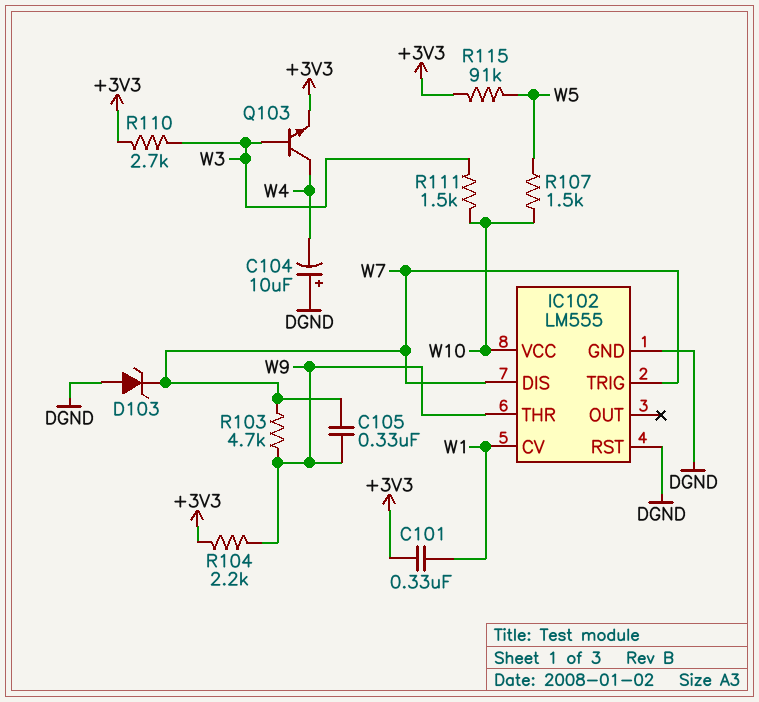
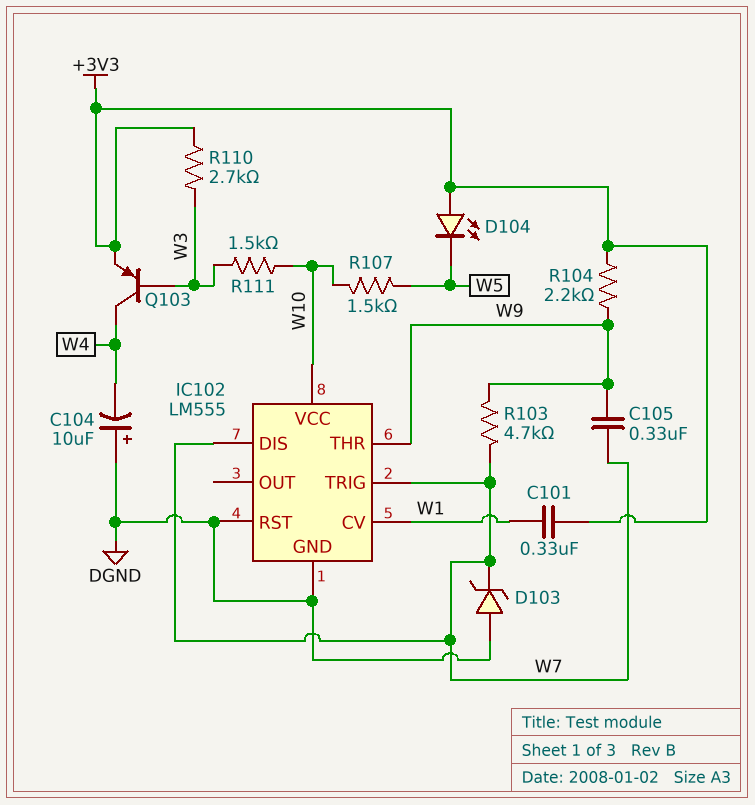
D104: none -> LED (A +3V3, K W5)
Q103: NPN (B W3, C W4, E +3V3) -> PNP (B W3, C W4, E +3V3)
R115: 91k (+3V3, W5) -> none

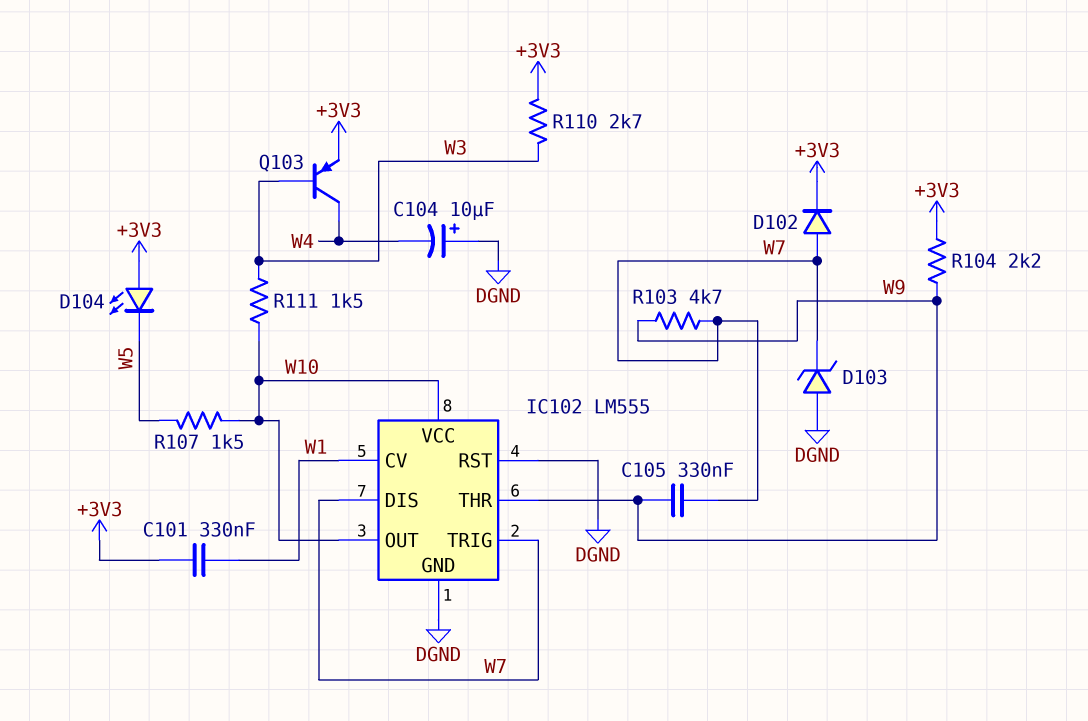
D102: none -> diode (A W7, K +3V3)
IC102 pin OUT: none -> W10

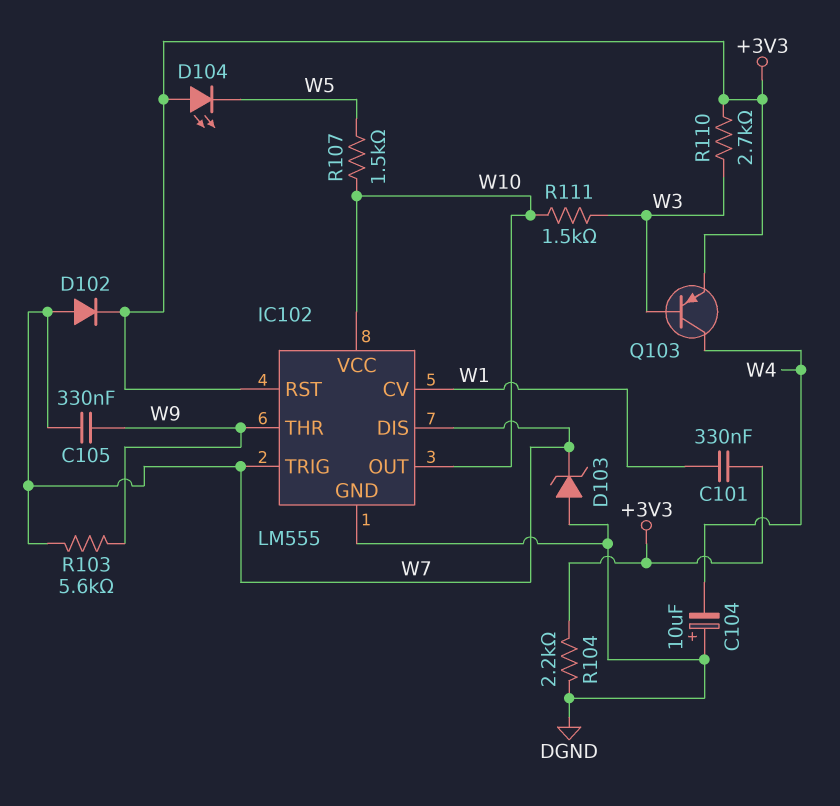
IC102 pin RST: DGND -> +3V3
R103: 4.7k (W7, W9) -> 5.6k (W7, W9)
R104: 2.2k (+3V3, W9) -> 2.2k (+3V3, DGND)

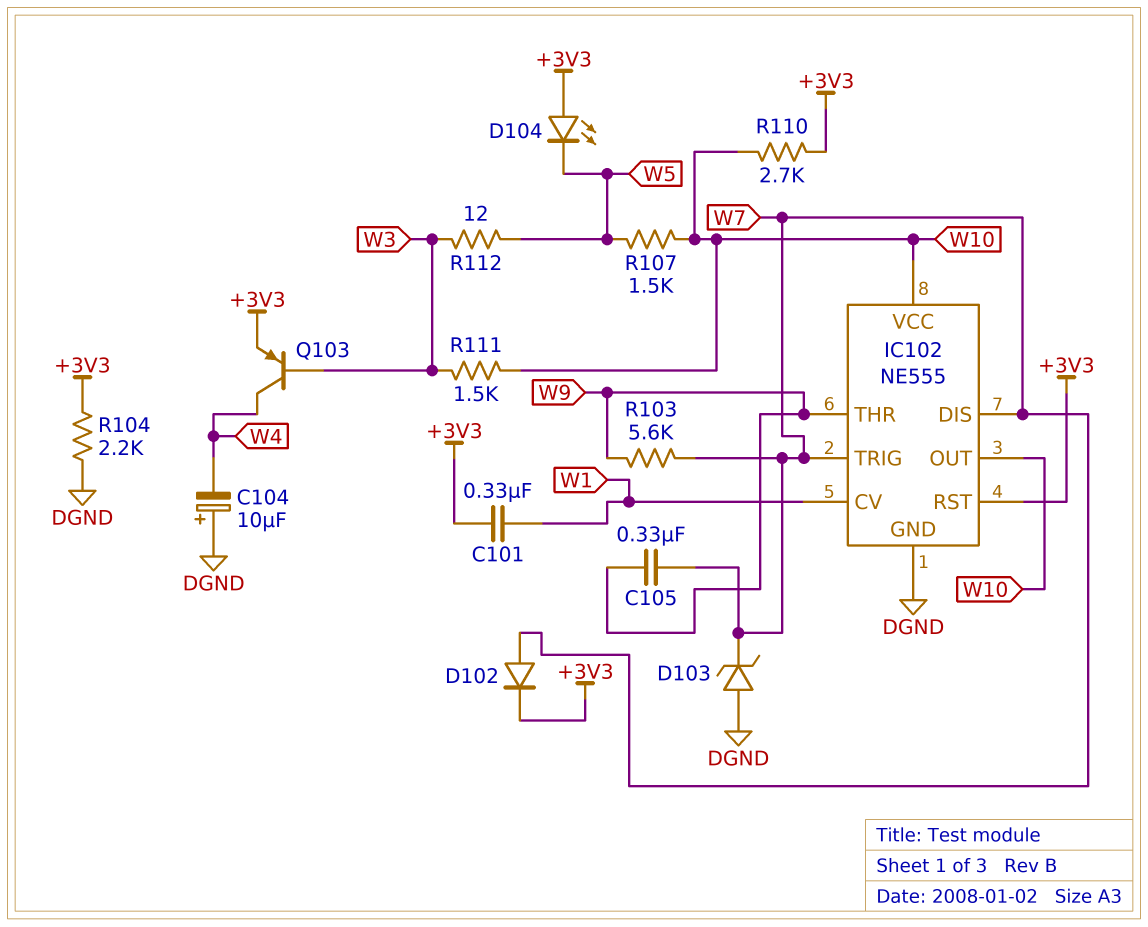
IC102: LM555 -> NE555
R110: 2.7k (+3V3, W3) -> 2.7k (+3V3, W10)
R112: none -> 12 (W3, W5)

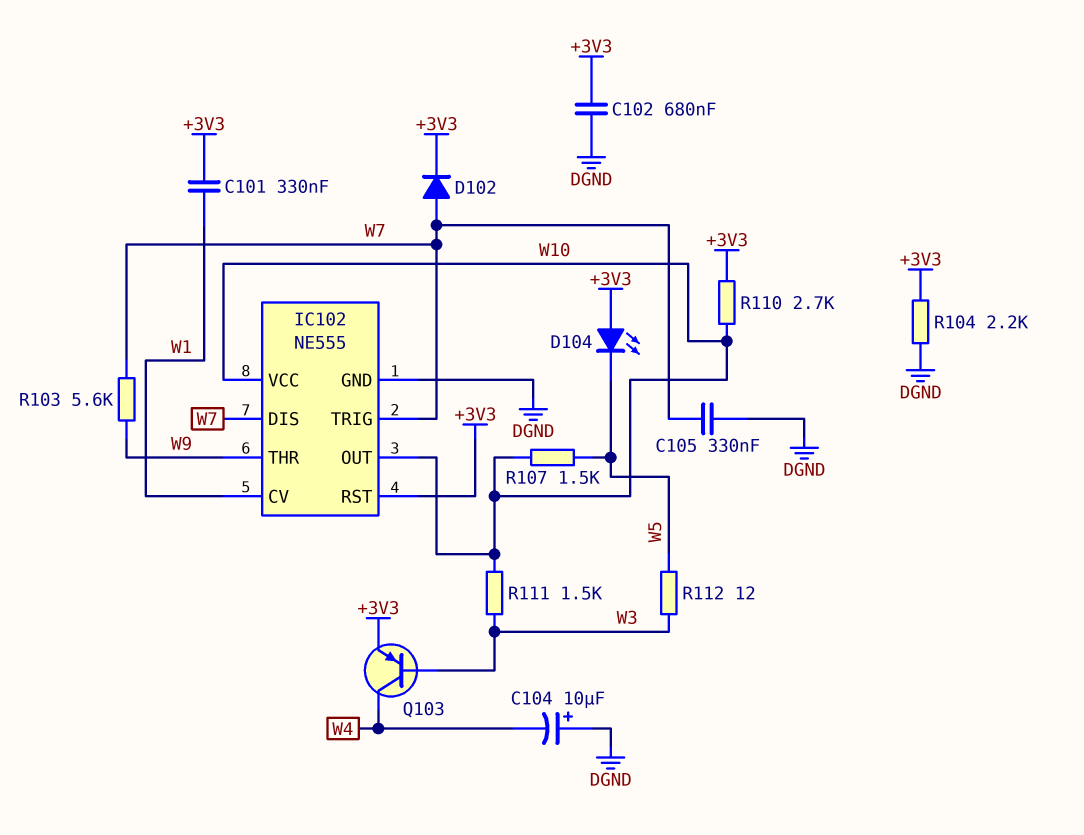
C102: none -> 680nF (+3V3, DGND)
C105: 330nF (W7, W9) -> 330nF (DGND, W7)
D103: zener (A DGND, K W7) -> none

